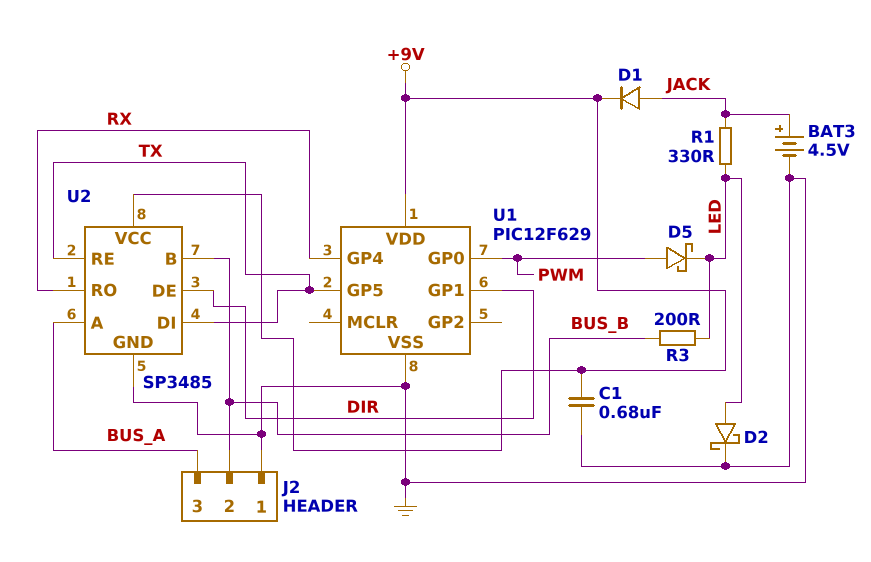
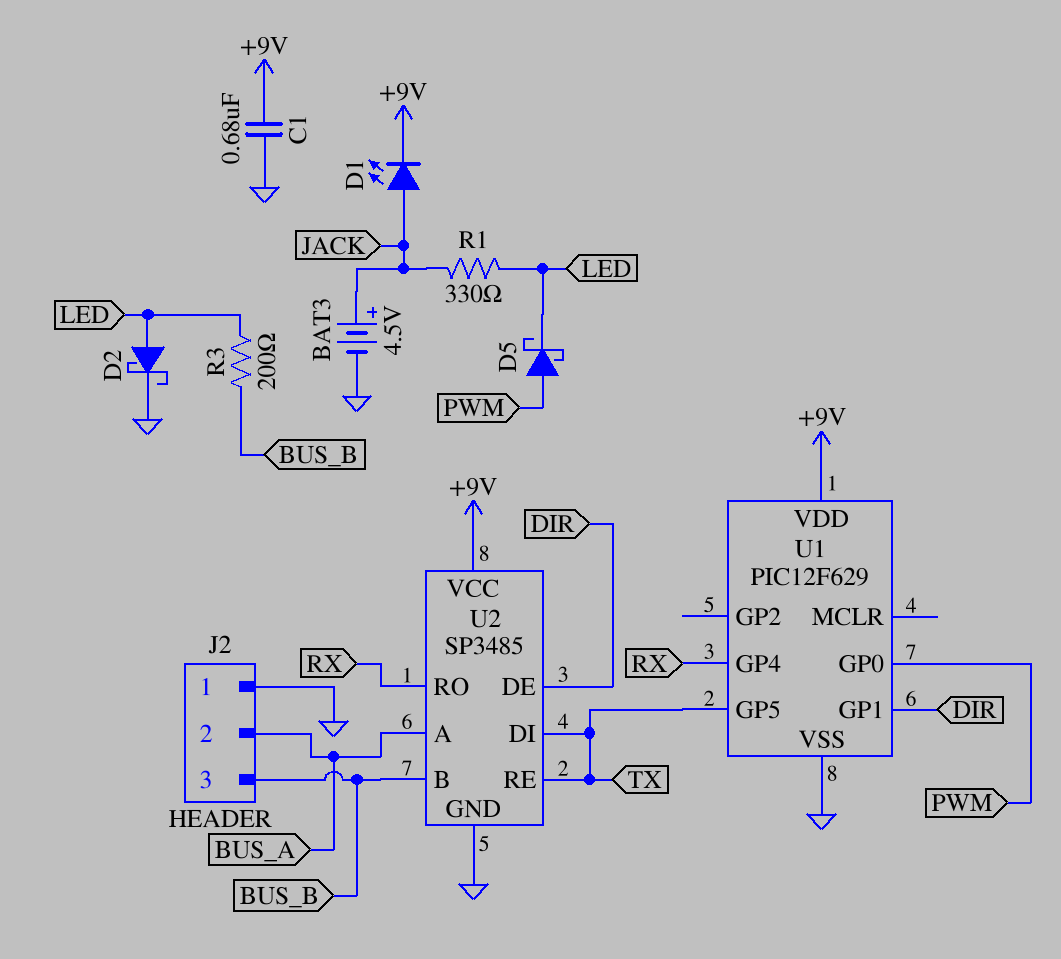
D1: diode (A JACK, K +9V) -> LED (A JACK, K +9V)
J2 pin 2: BUS_B -> BUS_A
J2 pin 3: BUS_A -> BUS_B

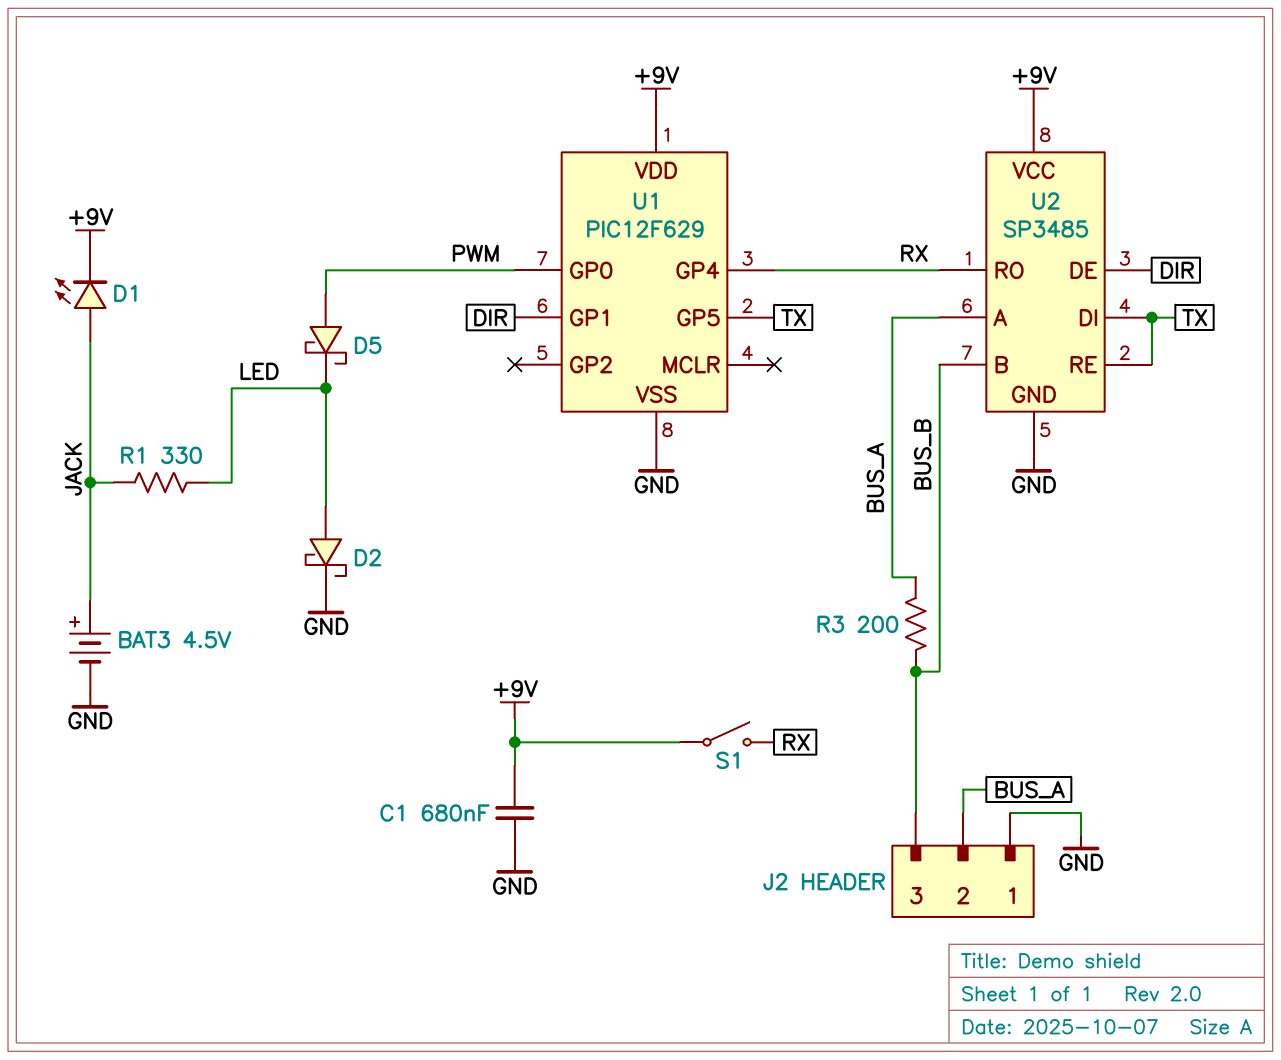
R3: 200 (BUS_B, LED) -> 200 (BUS_A, BUS_B)
S1: none -> switch (+9V, RX)

